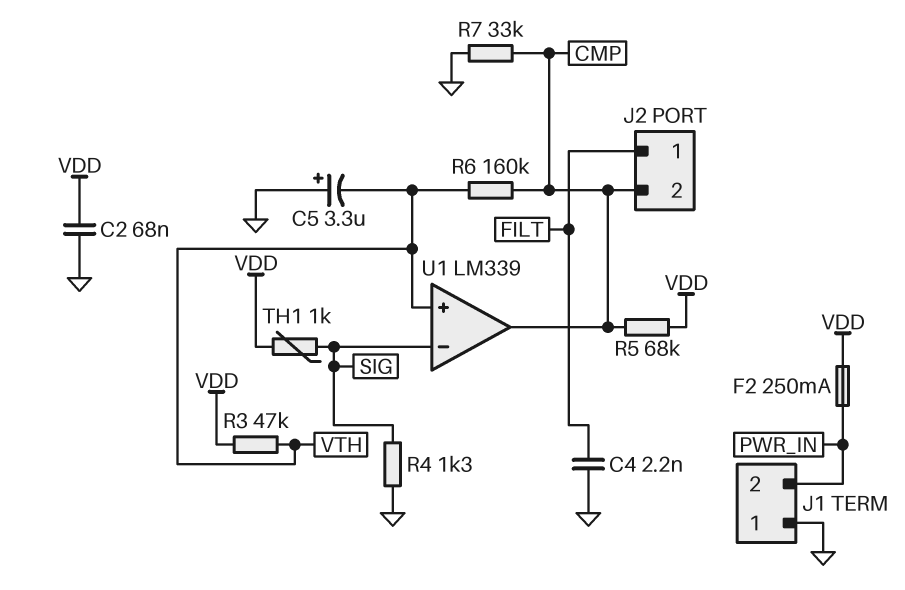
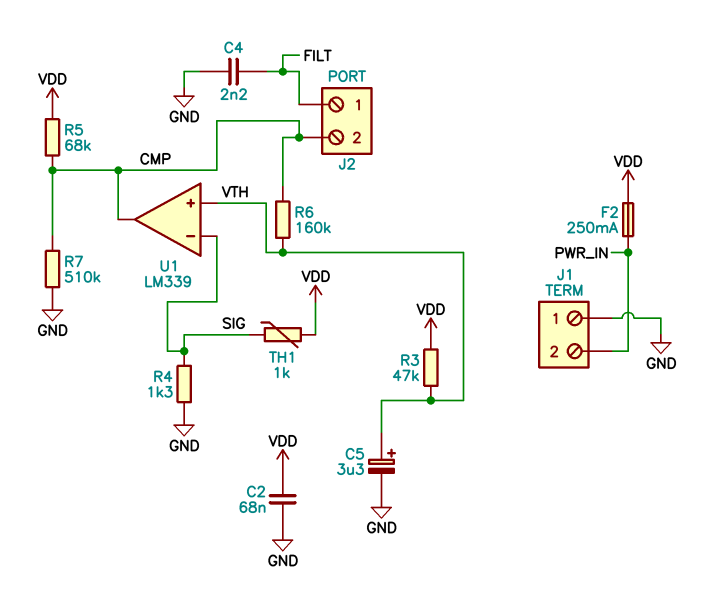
C5: 3.3uF (plus GND, minus VTH) -> 3.3uF (plus VTH, minus GND)
R7: 33k (CMP, GND) -> 510k (CMP, GND)

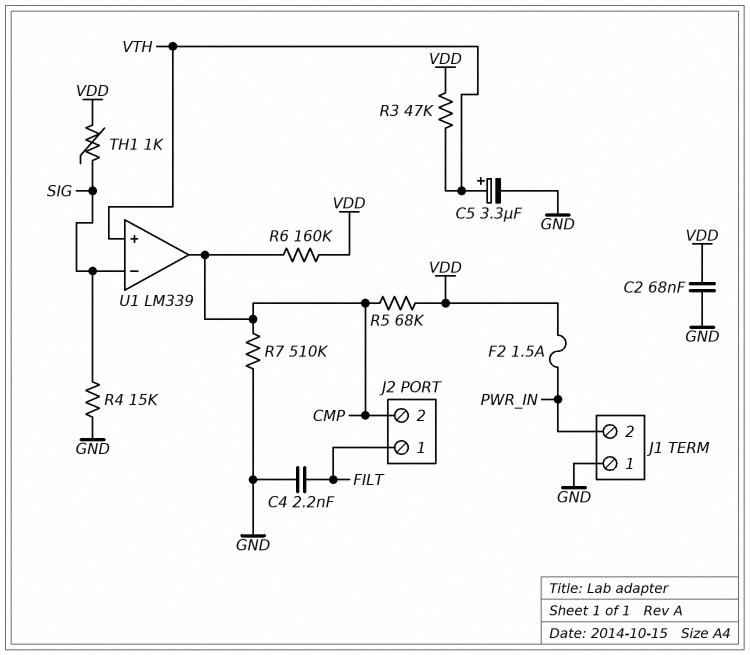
F2: 250mA (PWR_IN, VDD) -> 1.5A (PWR_IN, VDD)
R4: 1.3k (GND, SIG) -> 15k (GND, SIG)
R6: 160k (CMP, VTH) -> 160k (CMP, VDD)

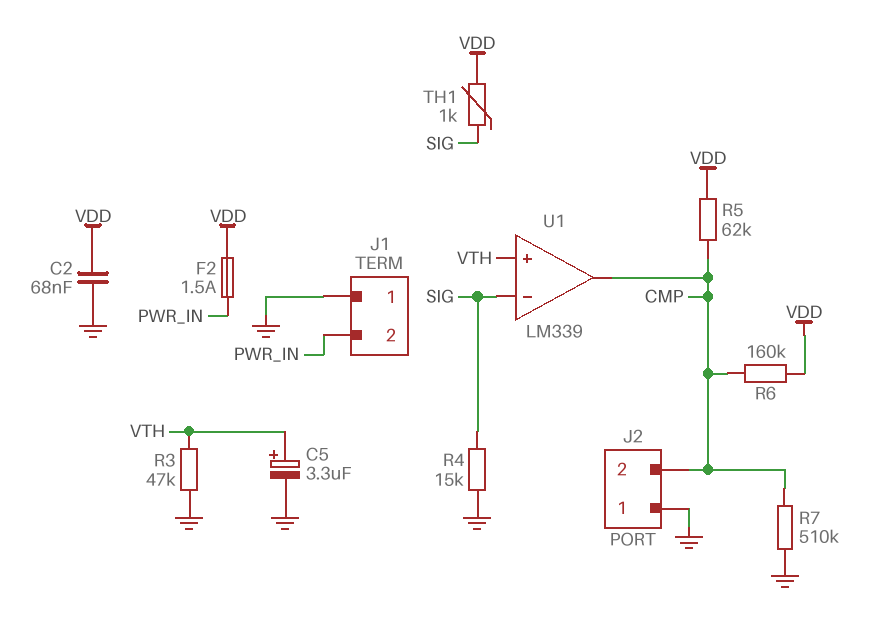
C4: 2.2nF (FILT, GND) -> none
J2 pin 1: FILT -> GND
R3: 47k (VDD, VTH) -> 47k (GND, VTH)
R5: 68k (CMP, VDD) -> 62k (CMP, VDD)

